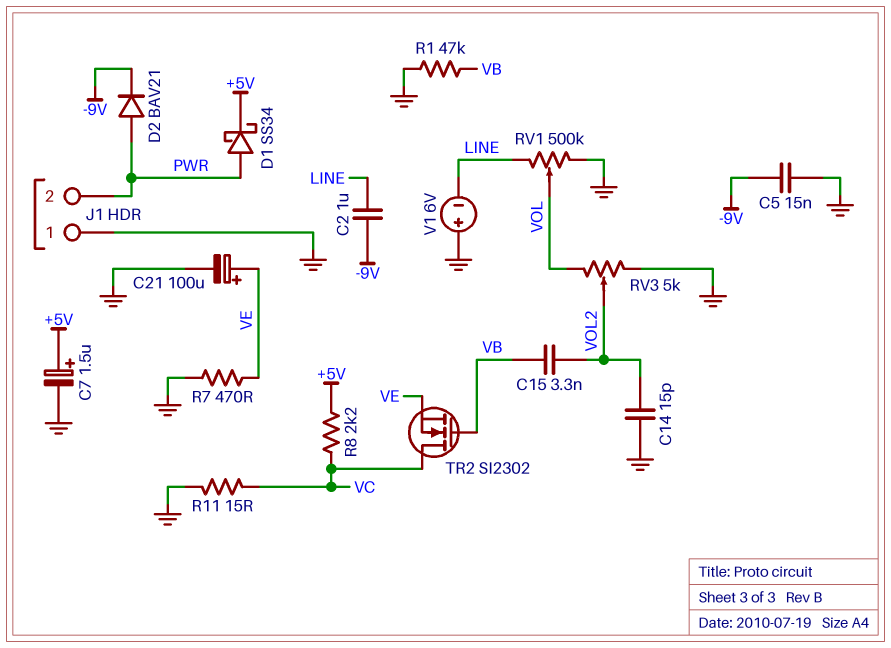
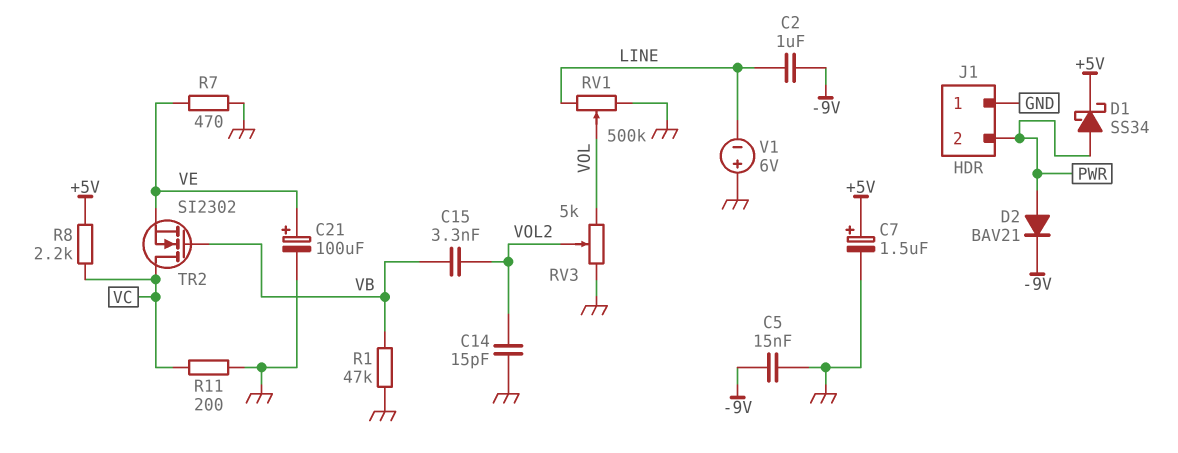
R11: 15 (GND, VC) -> 200 (GND, VC)

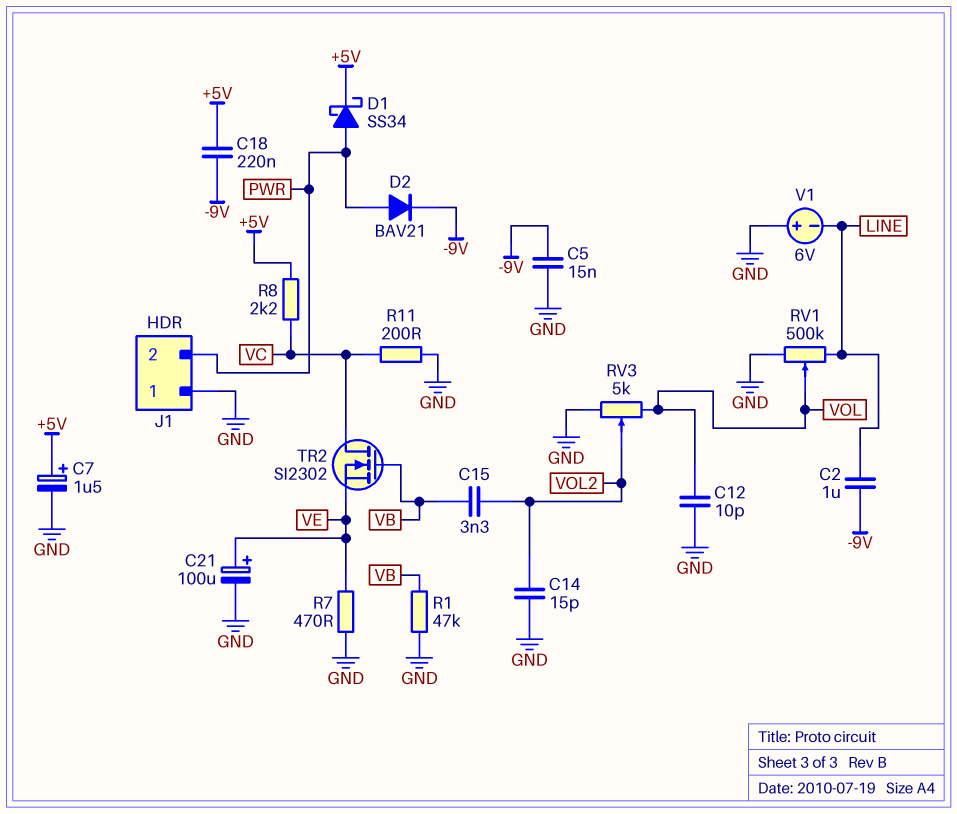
C12: none -> 10pF (GND, VOL)
C18: none -> 220nF (+5V, -9V)

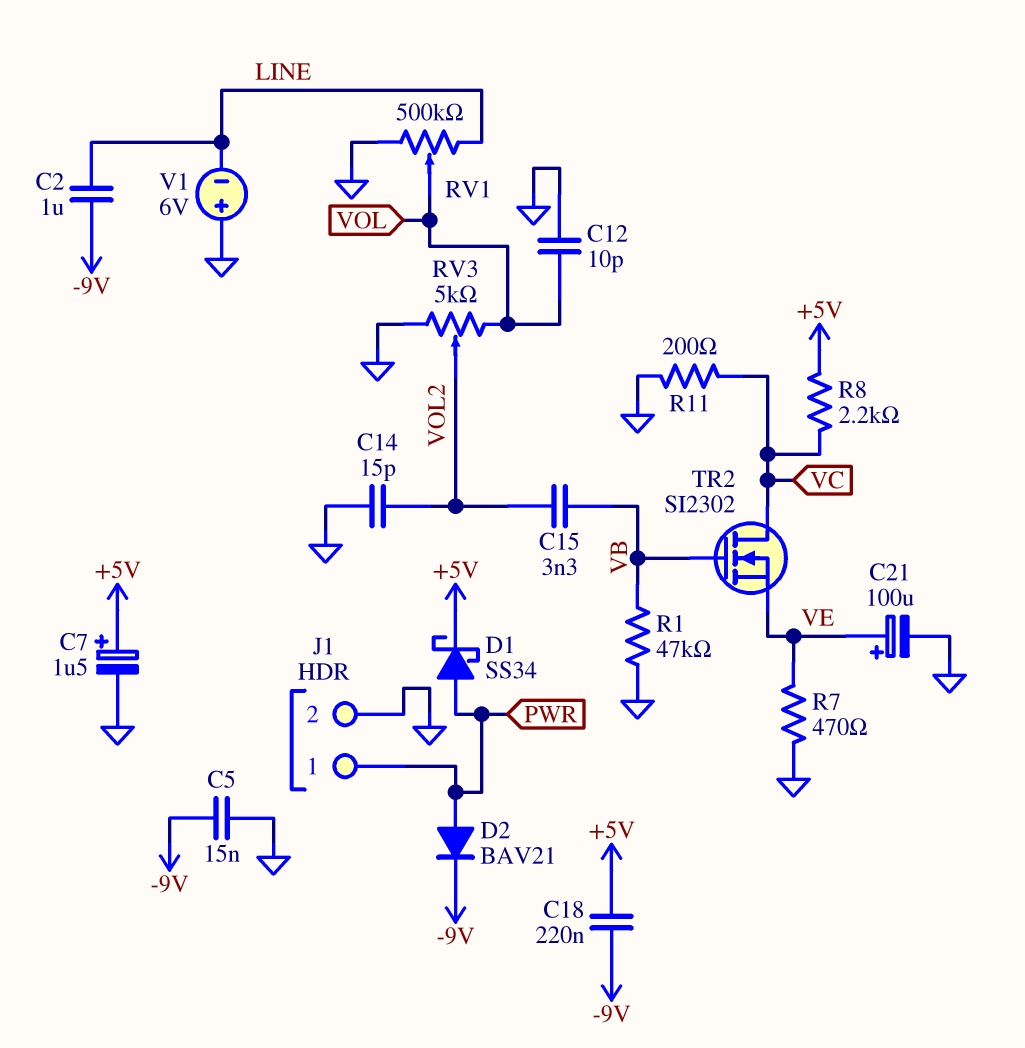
J1 pin 1: GND -> PWR
J1 pin 2: PWR -> GND

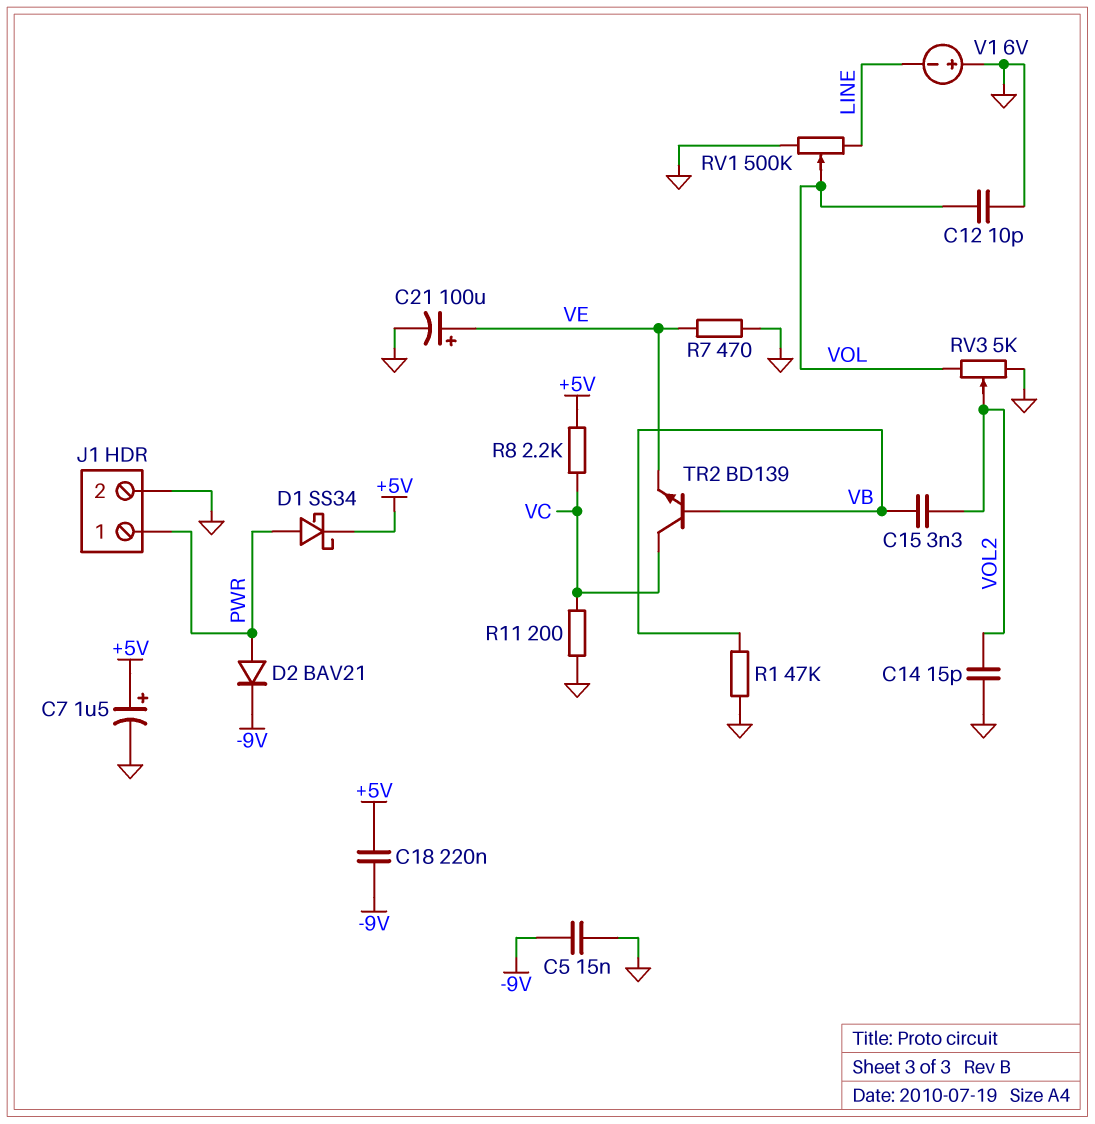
C2: 1uF (-9V, LINE) -> none
TR2: NMOS SI2302 (G VB, D VC, S VE) -> NPN BD139 (B VB, C VC, E VE)

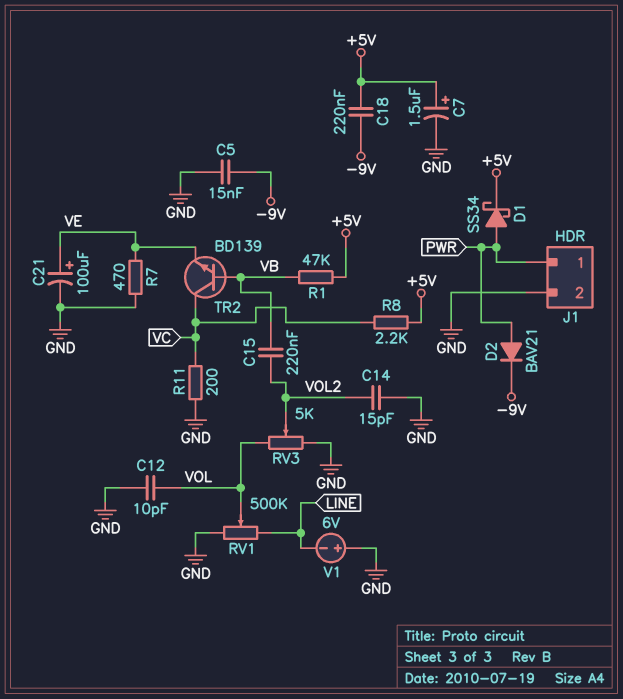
C15: 3.3nF (VB, VOL2) -> 220nF (VB, VOL2)
R1: 47k (GND, VB) -> 47k (+5V, VB)

